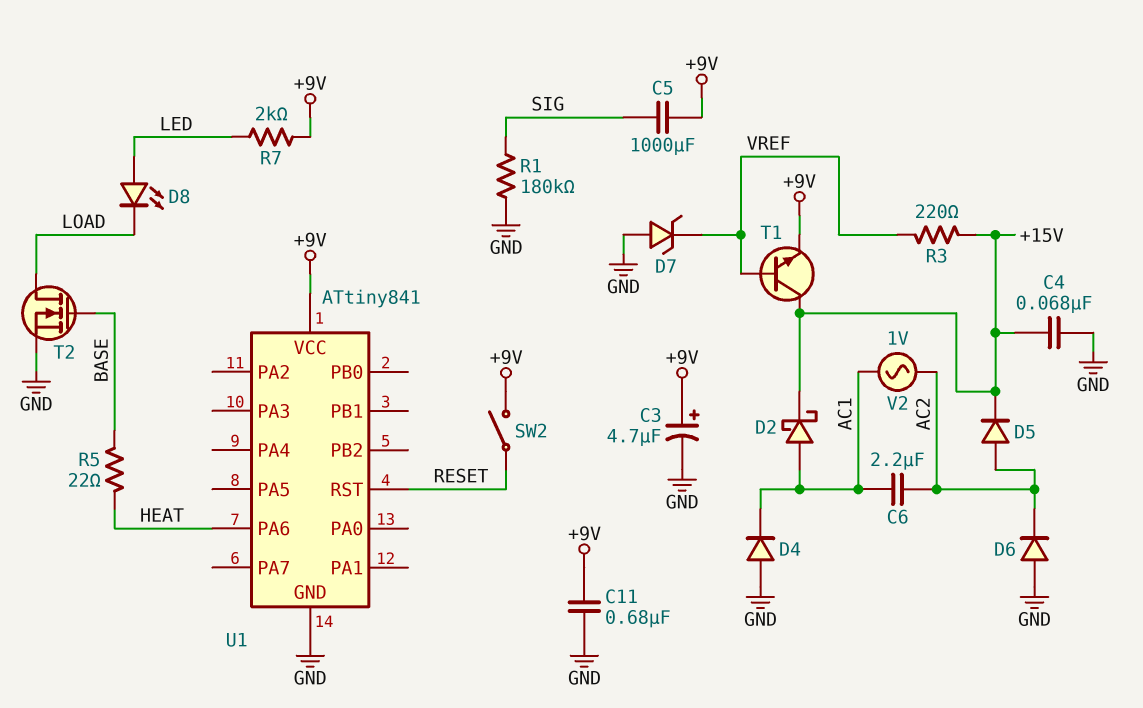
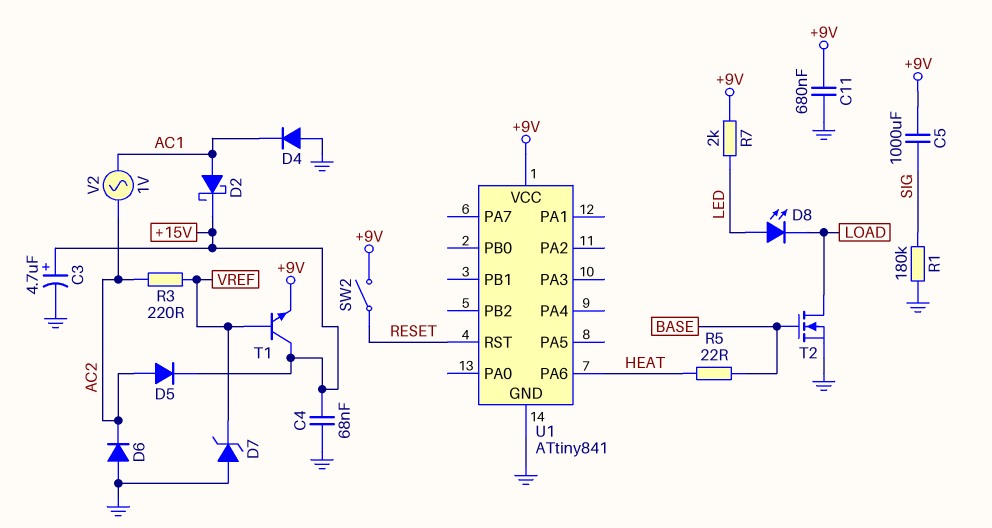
C3: 4.7uF (plus +9V, minus GND) -> 4.7uF (plus +15V, minus GND)
C6: 2.2uF (AC1, AC2) -> none
R3: 220 (+15V, VREF) -> 220 (AC2, VREF)

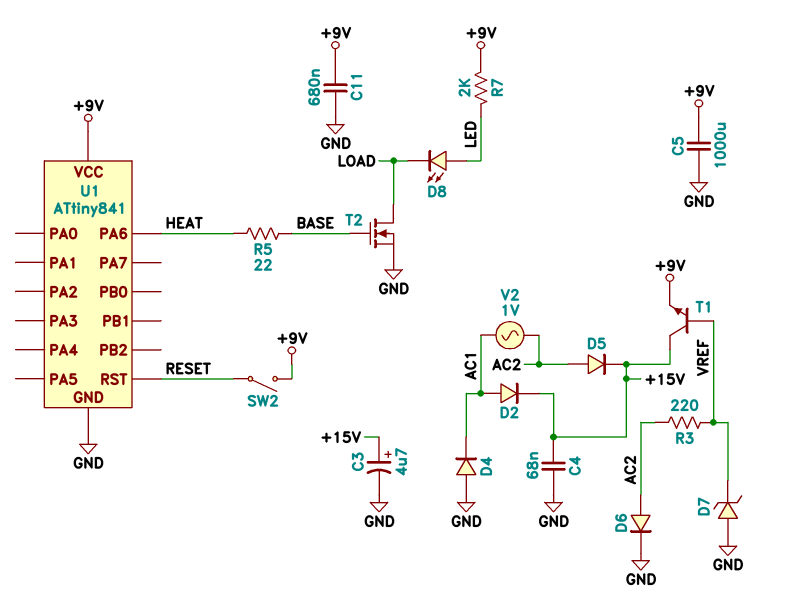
C5: 1000uF (+9V, SIG) -> 1000uF (+9V, GND)
D2: schottky (A AC1, K +15V) -> diode (A AC1, K +15V)
D6: diode (A GND, K AC2) -> diode (A AC2, K GND)
R1: 180k (GND, SIG) -> none

